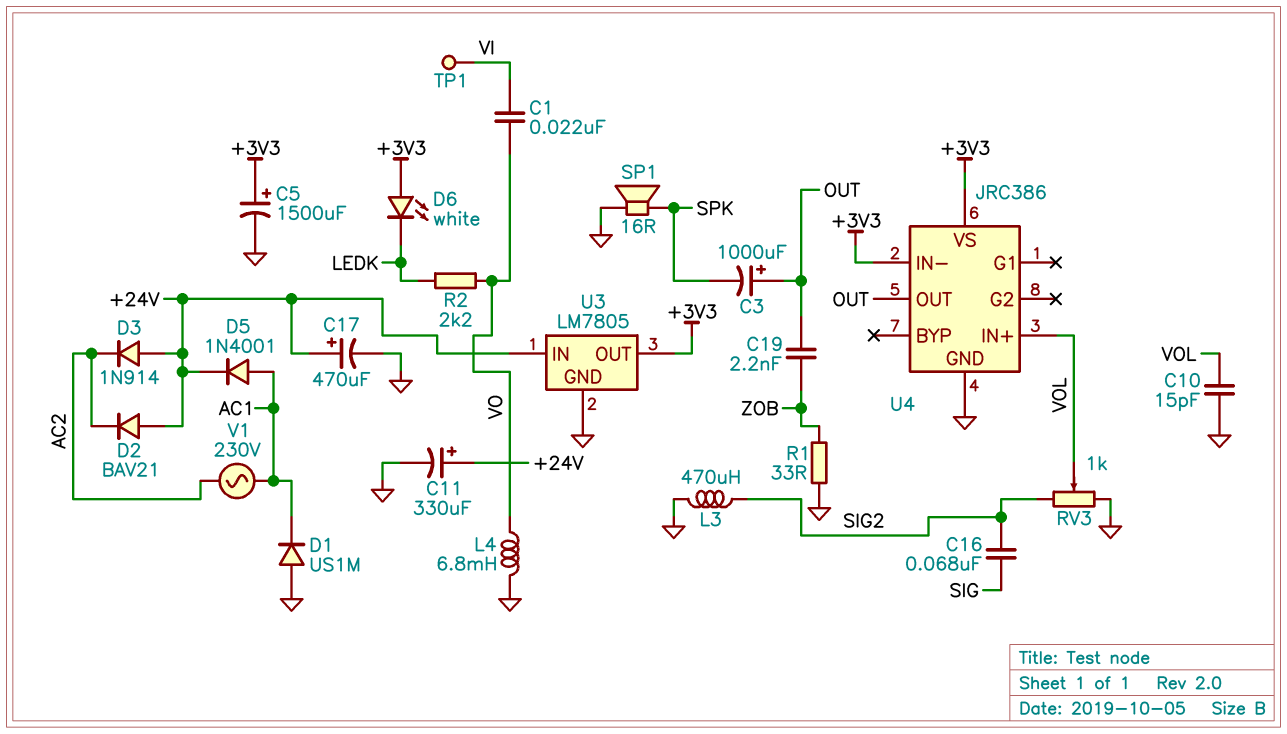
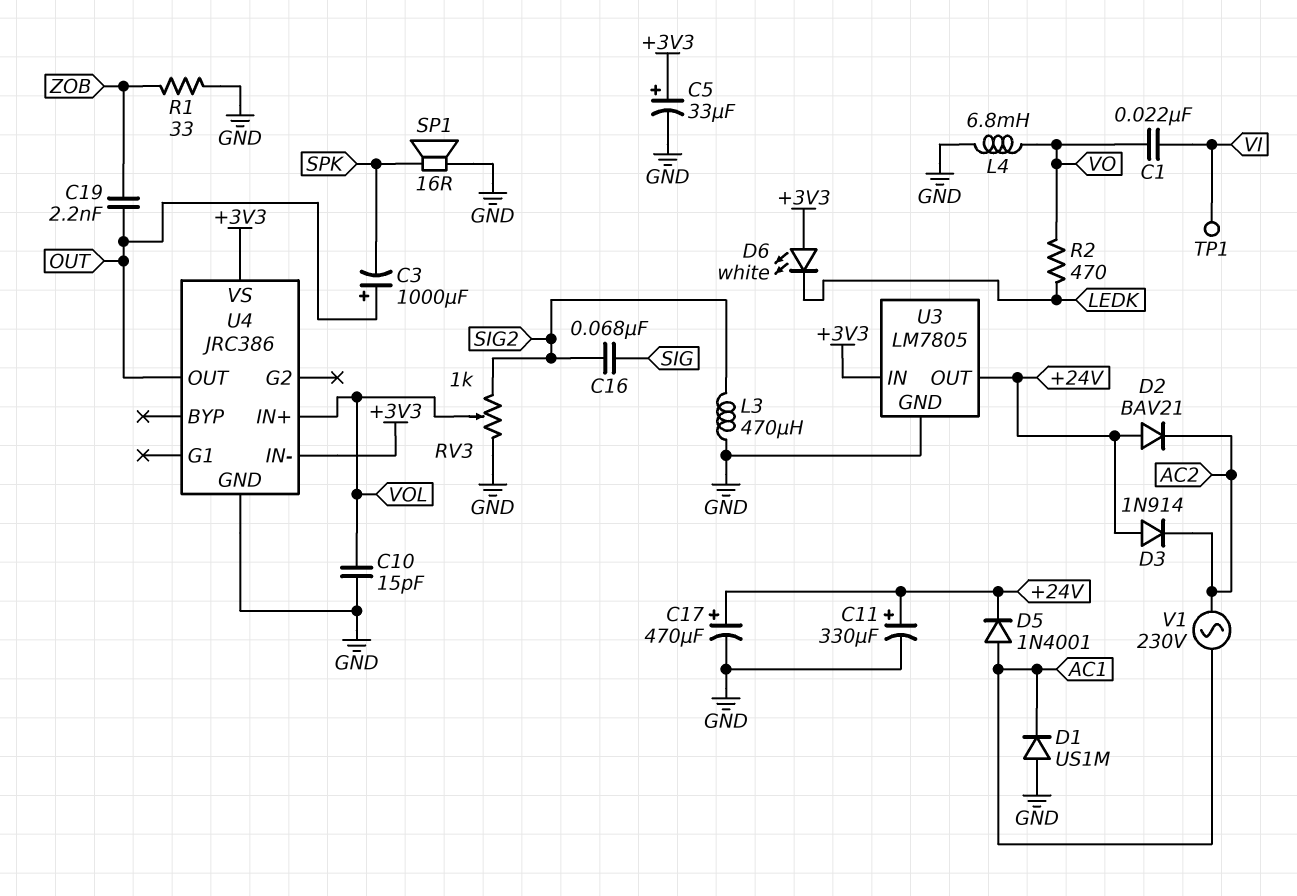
C5: 1500uF (plus +3V3, minus GND) -> 33uF (plus +3V3, minus GND)
R2: 2.2k (LEDK, VO) -> 470 (LEDK, VO)
U3 pin IN: +24V -> +3V3
U3 pin OUT: +3V3 -> +24V

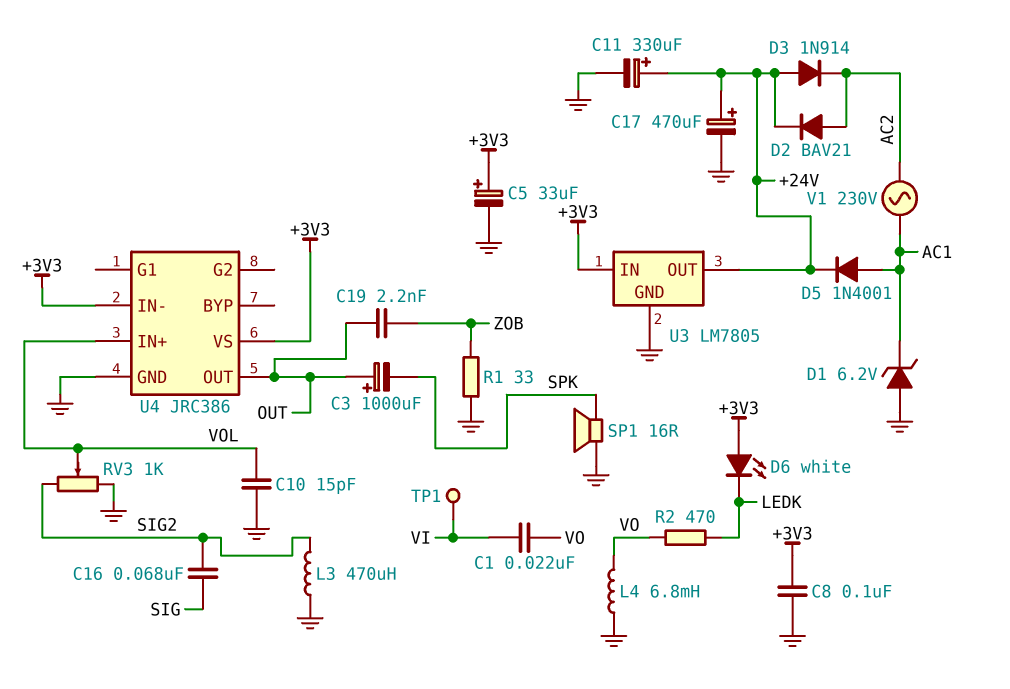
C8: none -> 100nF (+3V3, GND)
D1: diode US1M (A GND, K AC1) -> zener 6.2V (A GND, K AC1)
D2: diode BAV21 (A +24V, K AC2) -> diode BAV21 (A AC2, K +24V)

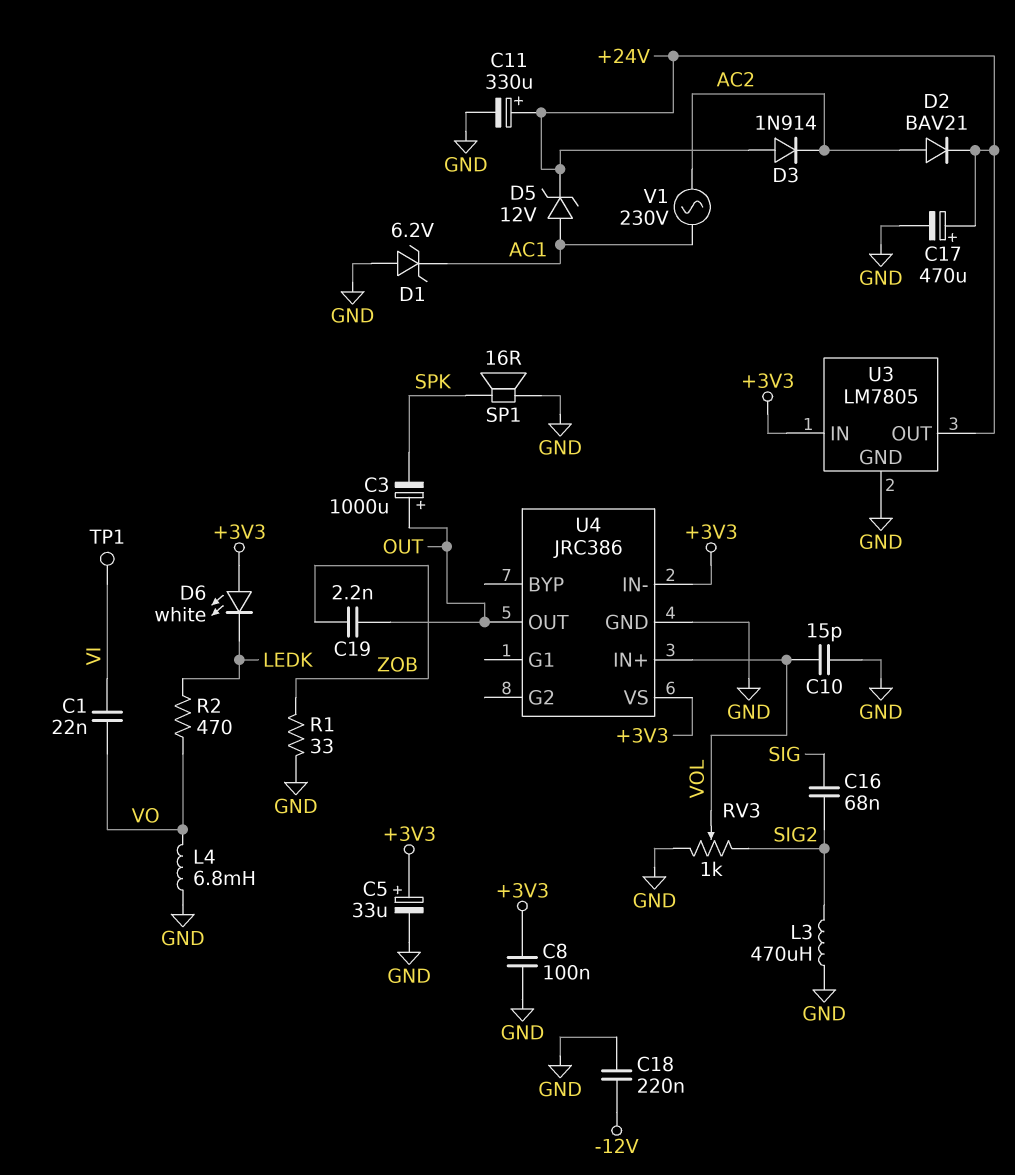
C18: none -> 220nF (-12V, GND)
D5: diode 1N4001 (A AC1, K +24V) -> zener 12V (A AC1, K +24V)

